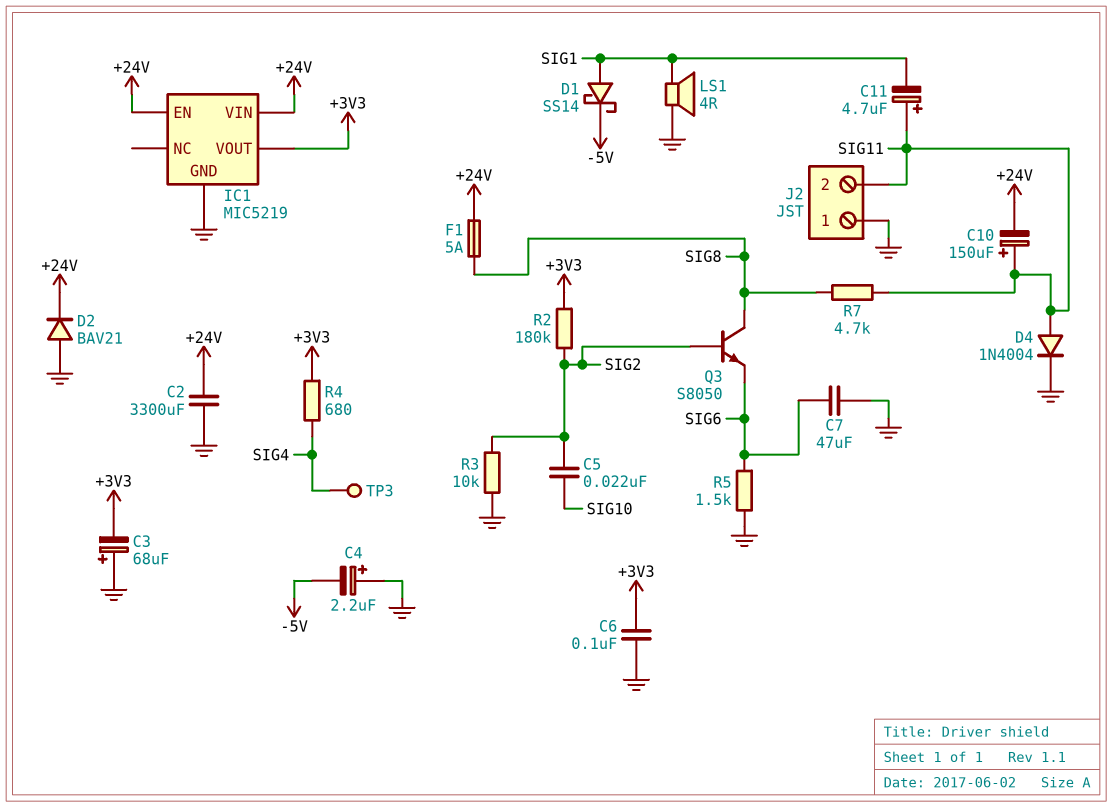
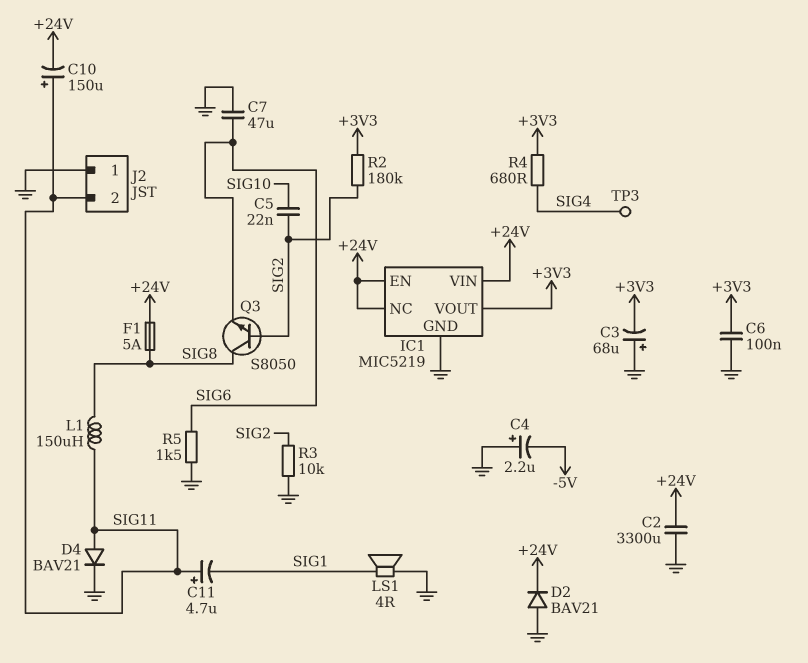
D1: schottky SS14 (A SIG1, K -5V) -> none
D4: diode 1N4004 (A SIG11, K GND) -> diode BAV21 (A SIG11, K GND)
IC1 pin NC: none -> +24V
L1: none -> 150uH (SIG8, SIG11)
R7: 4.7k (SIG8, SIG11) -> none

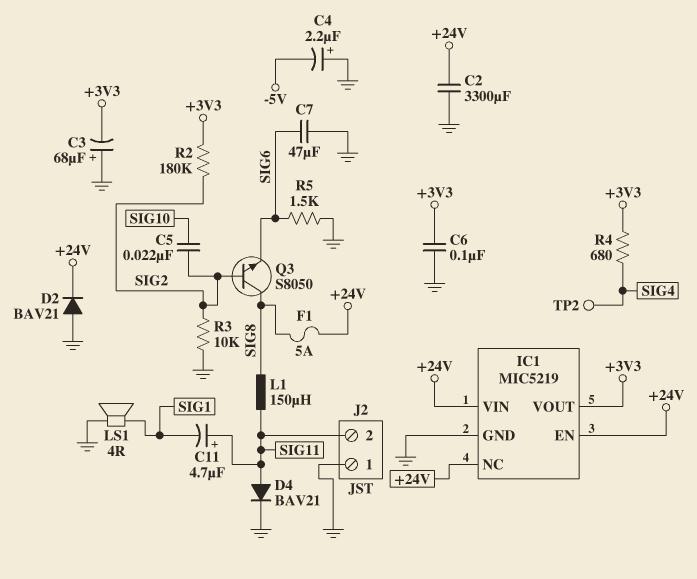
C10: 150uF (plus SIG11, minus +24V) -> none
TP2: none -> test point (SIG4)
TP3: test point (SIG4) -> none

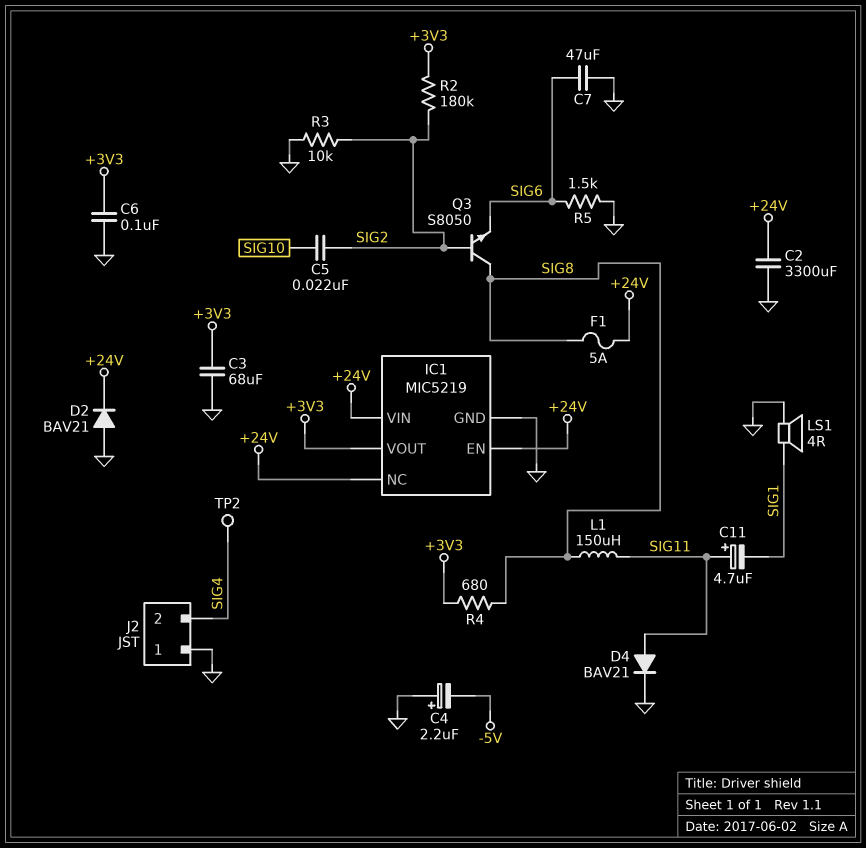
C3: 68uF (plus GND, minus +3V3) -> 68uF (+3V3, GND)
J2 pin 2: SIG11 -> SIG4
R4: 680 (+3V3, SIG4) -> 680 (+3V3, SIG8)

